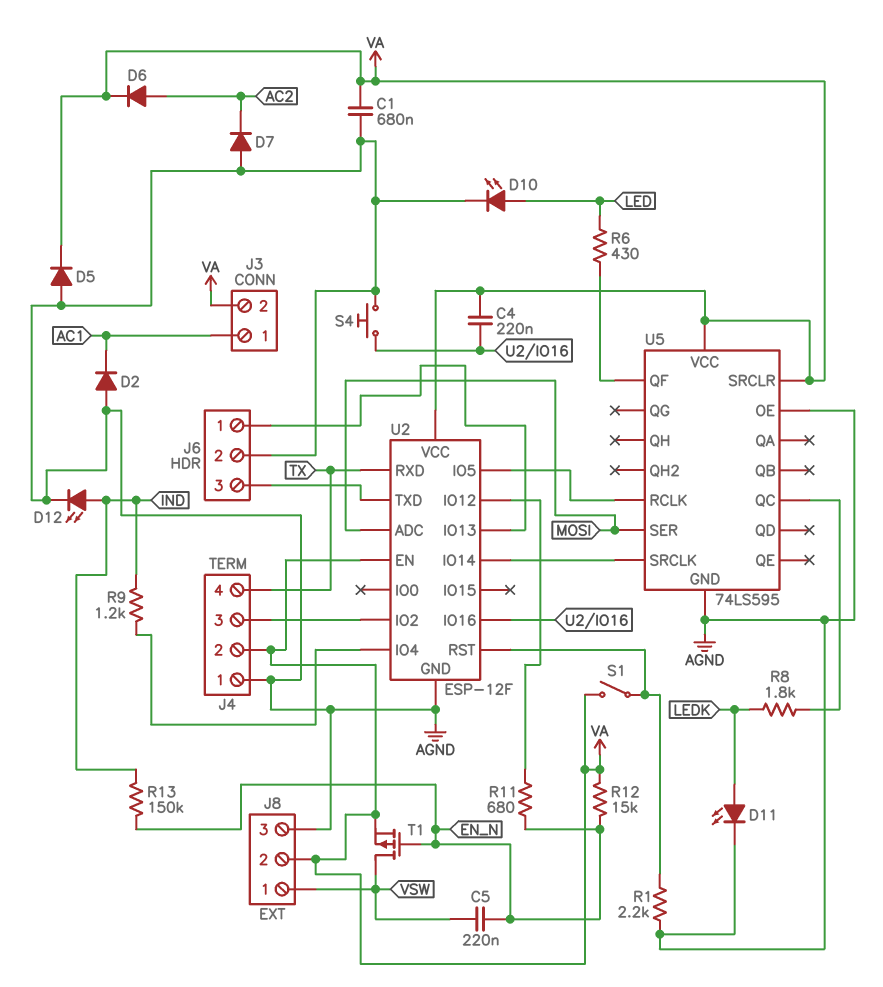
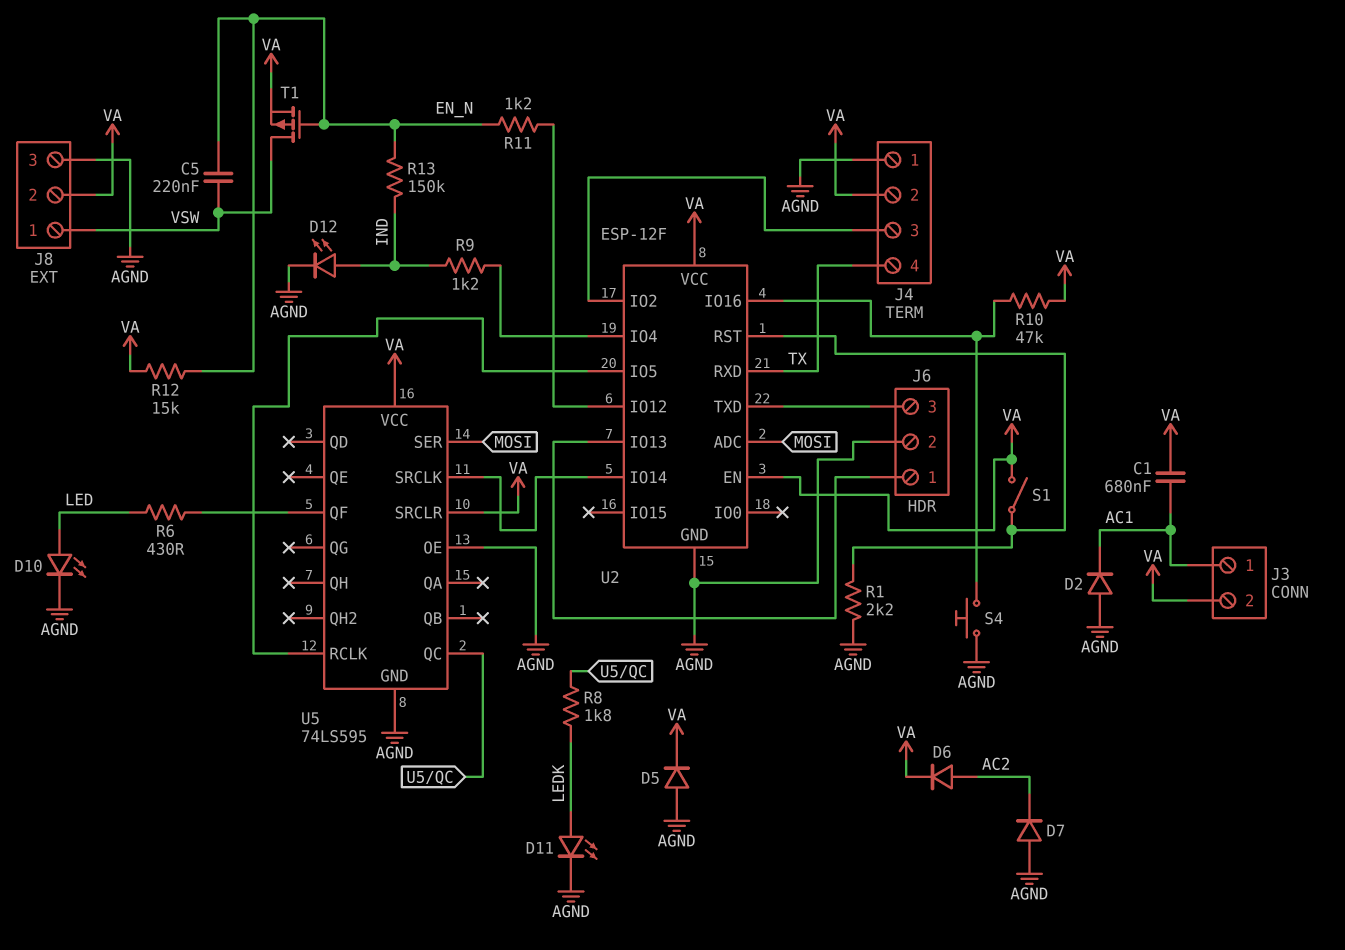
C1: 680nF (AGND, VA) -> 680nF (AC1, VA)
C4: 220nF (U2/IO16, VA) -> none
R10: none -> 47k (U2/IO16, VA)
R11: 680 (EN_N, U2/IO12) -> 1.2k (EN_N, U2/IO12)

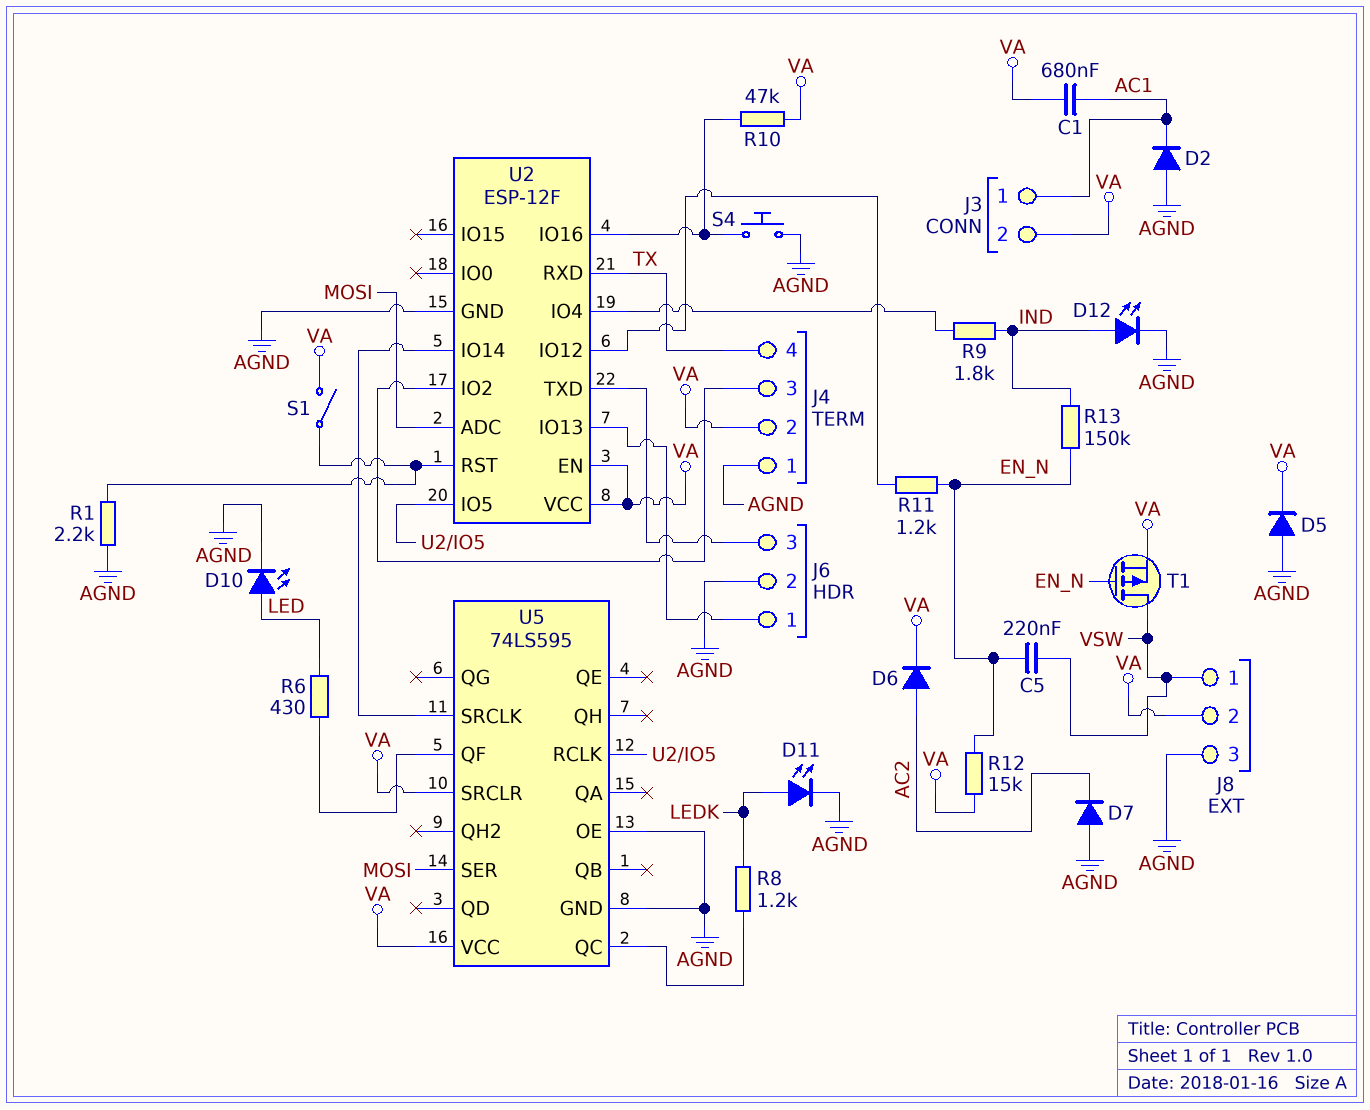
R8: 1.8k (LEDK, U5/QC) -> 1.2k (LEDK, U5/QC)
R9: 1.2k (IND, U2/IO4) -> 1.8k (IND, U2/IO4)

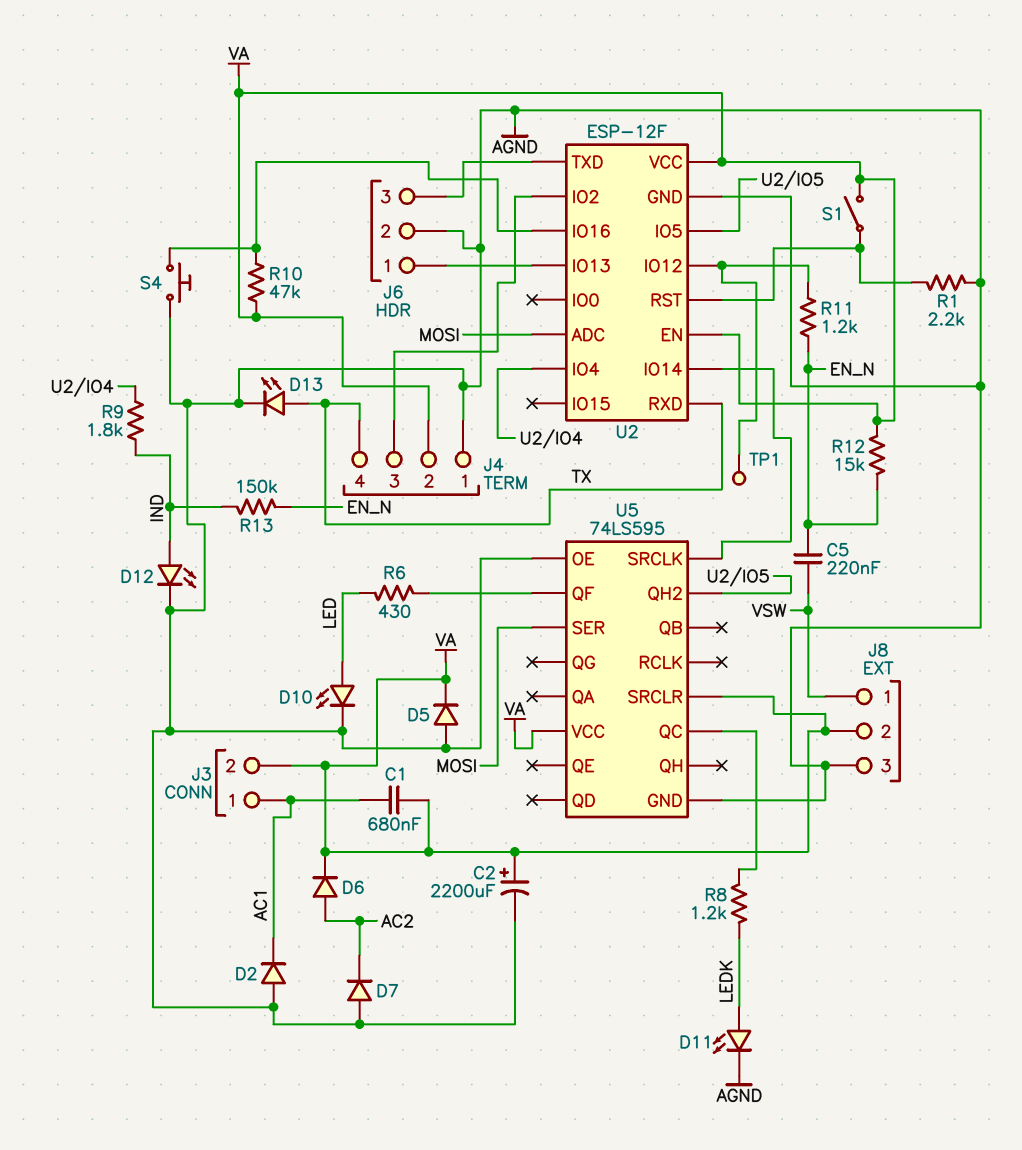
C2: none -> 2200uF (plus VA, minus AGND)
D13: none -> LED (A TX, K AGND)
T1: PMOS (G EN_N, D VSW, S VA) -> none
TP1: none -> test point (U2/IO12)
U5 pin QH2: none -> U2/IO5
U5 pin RCLK: U2/IO5 -> none

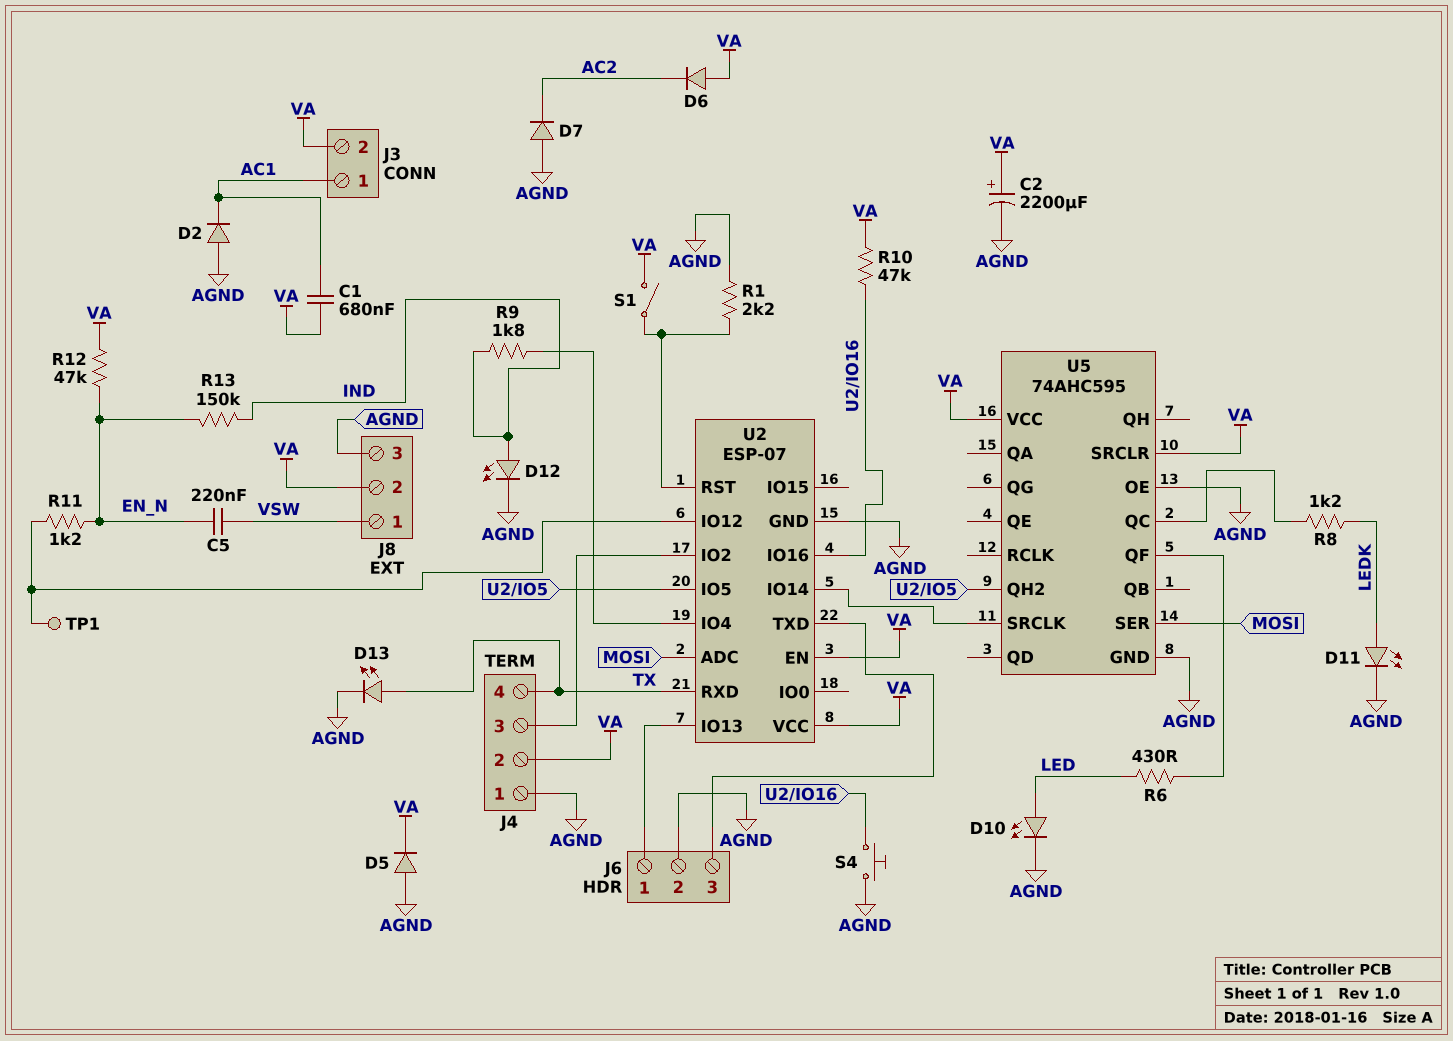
D6: diode (A AC2, K VA) -> diode (A VA, K AC2)
R12: 15k (EN_N, VA) -> 47k (EN_N, VA)
U2: ESP-12F -> ESP-07
U5: 74LS595 -> 74AHC595

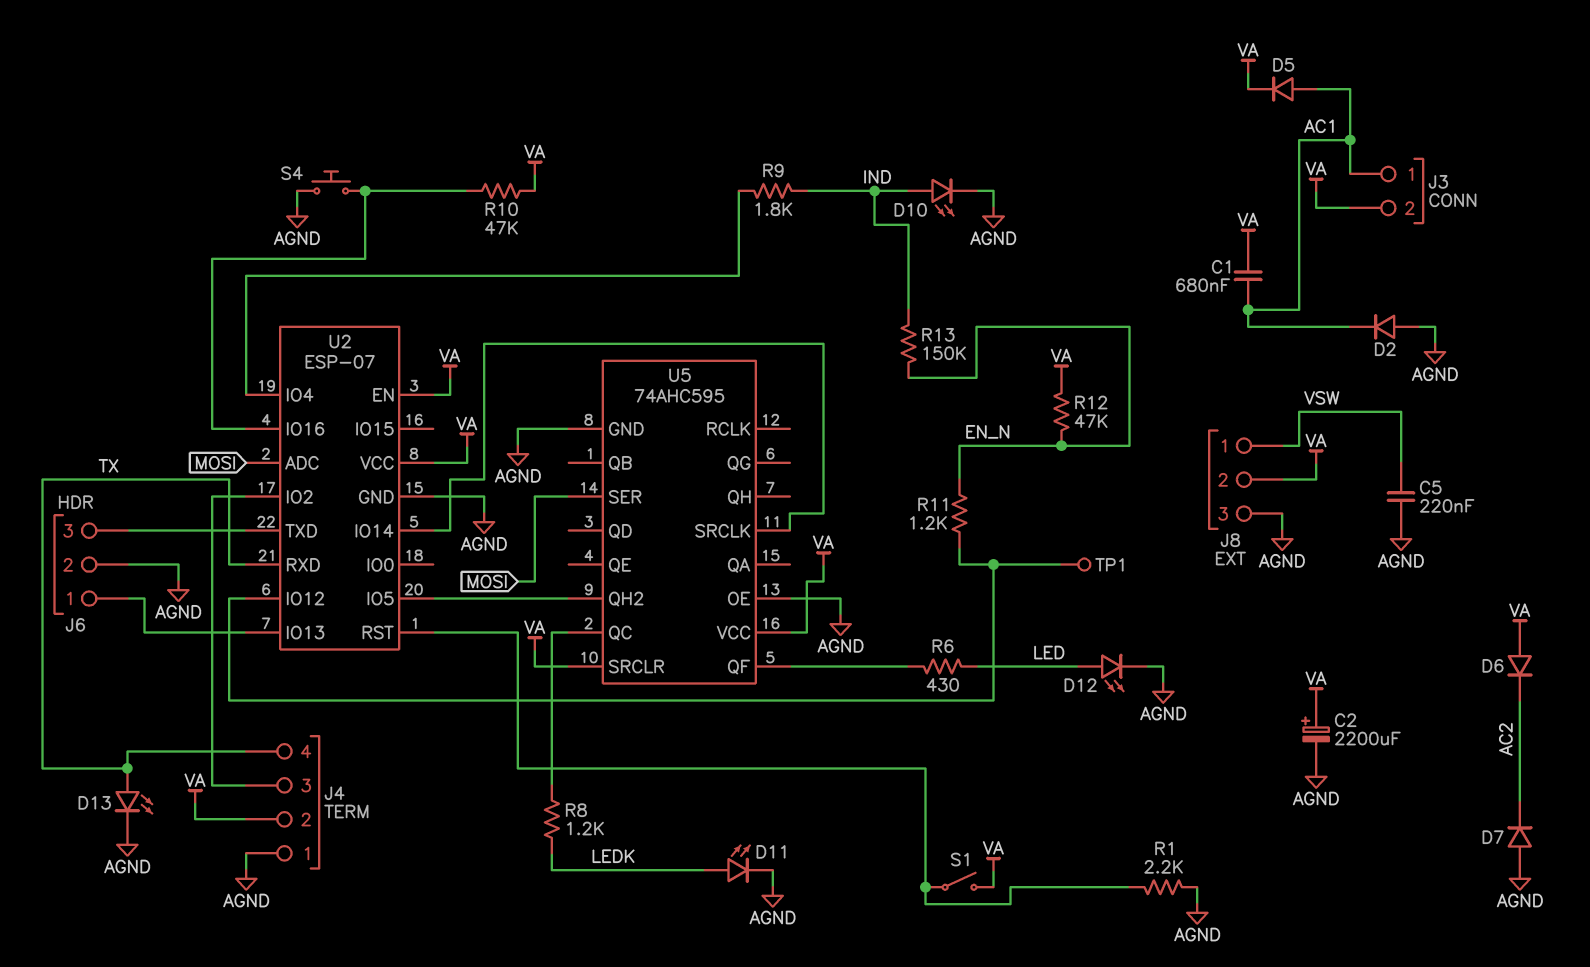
C5: 220nF (EN_N, VSW) -> 220nF (AGND, VSW)
D5: diode (A AGND, K VA) -> diode (A AC1, K VA)
D10: LED (A LED, K AGND) -> LED (A IND, K AGND)
D12: LED (A IND, K AGND) -> LED (A LED, K AGND)

